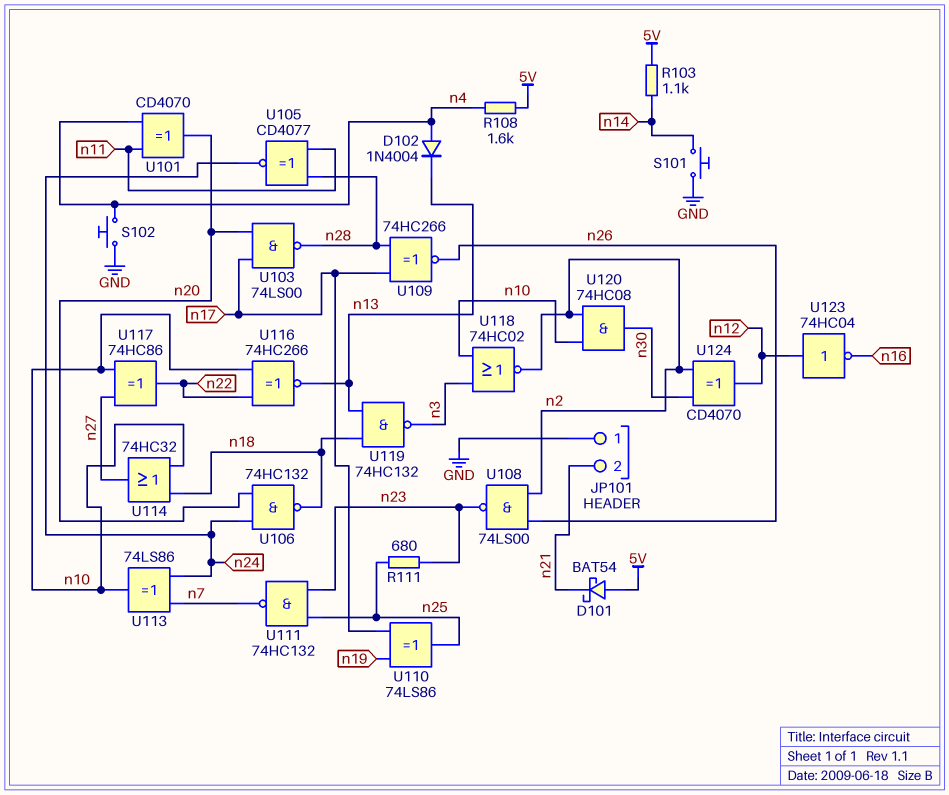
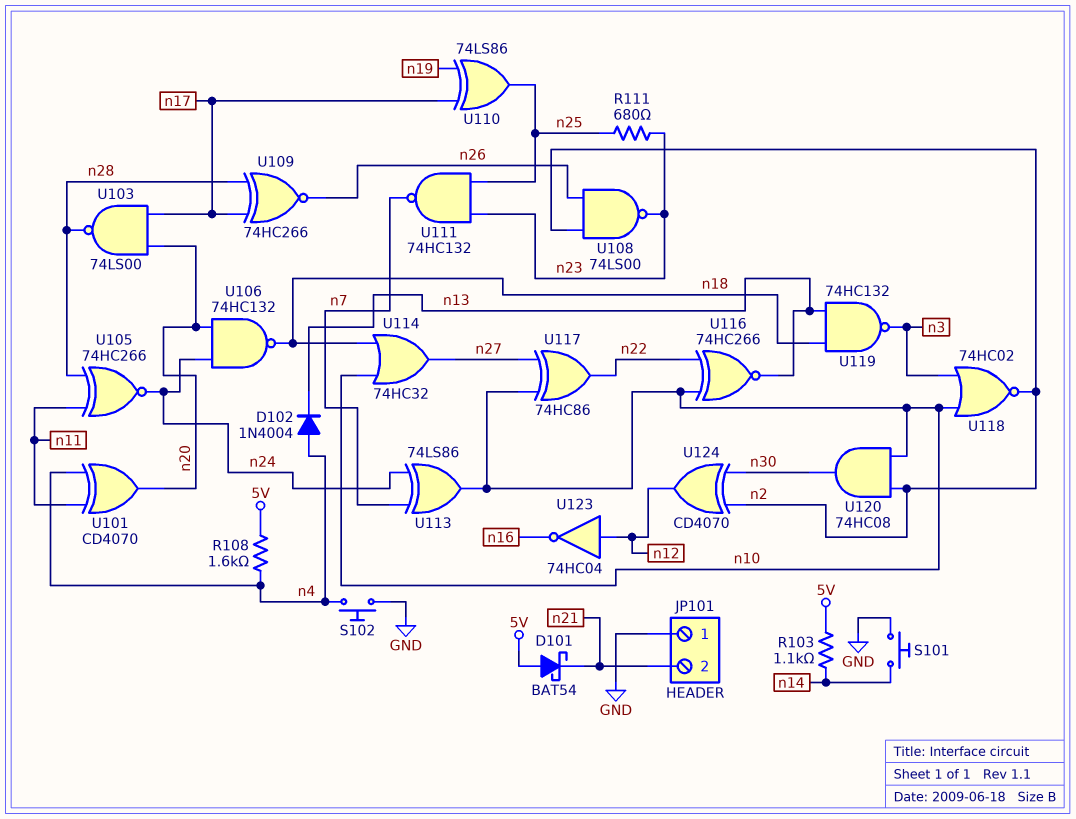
U105: XNOR CD4077 (in n11, in n28, out n24) -> XNOR 74HC266 (in n11, in n28, out n24)

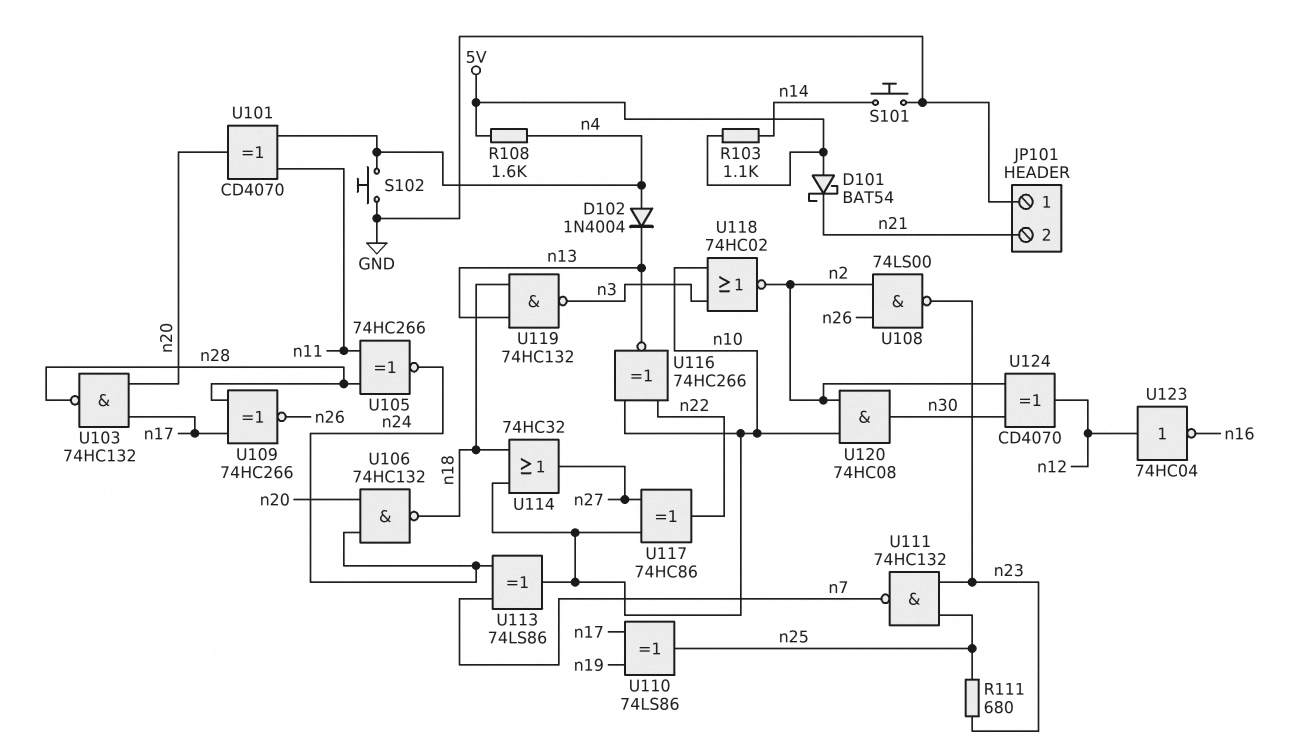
U103: NAND 74LS00 (in n17, in n20, out n28) -> NAND 74HC132 (in n17, in n20, out n28)

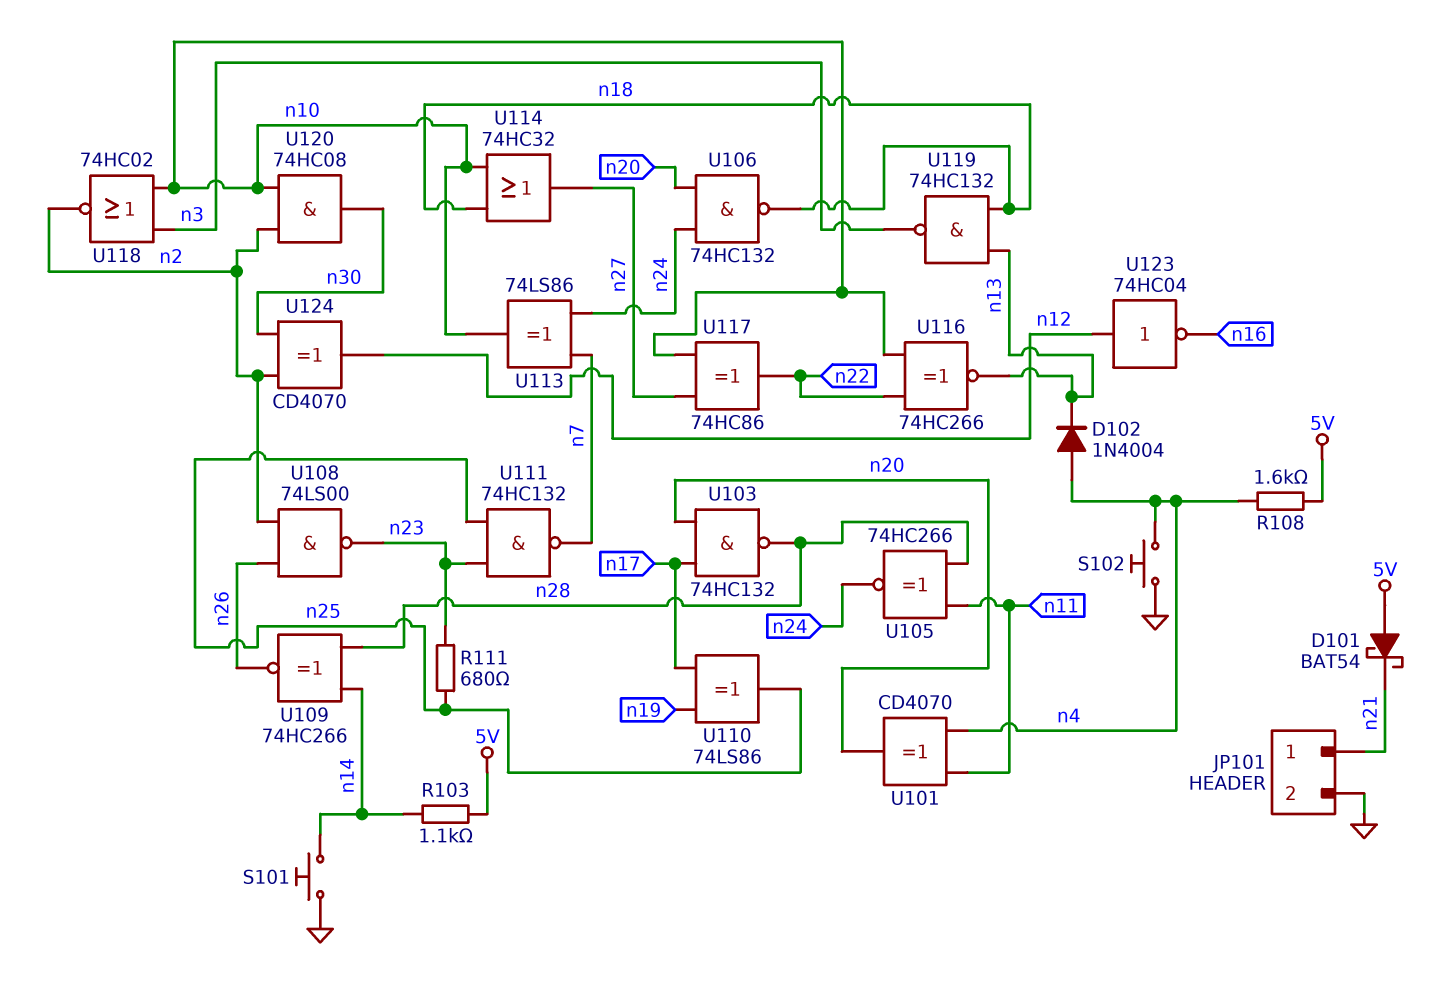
JP101 pin 1: GND -> n21
JP101 pin 2: n21 -> GND
U109: XNOR 74HC266 (in n17, in n28, out n26) -> XNOR 74HC266 (in n14, in n28, out n26)

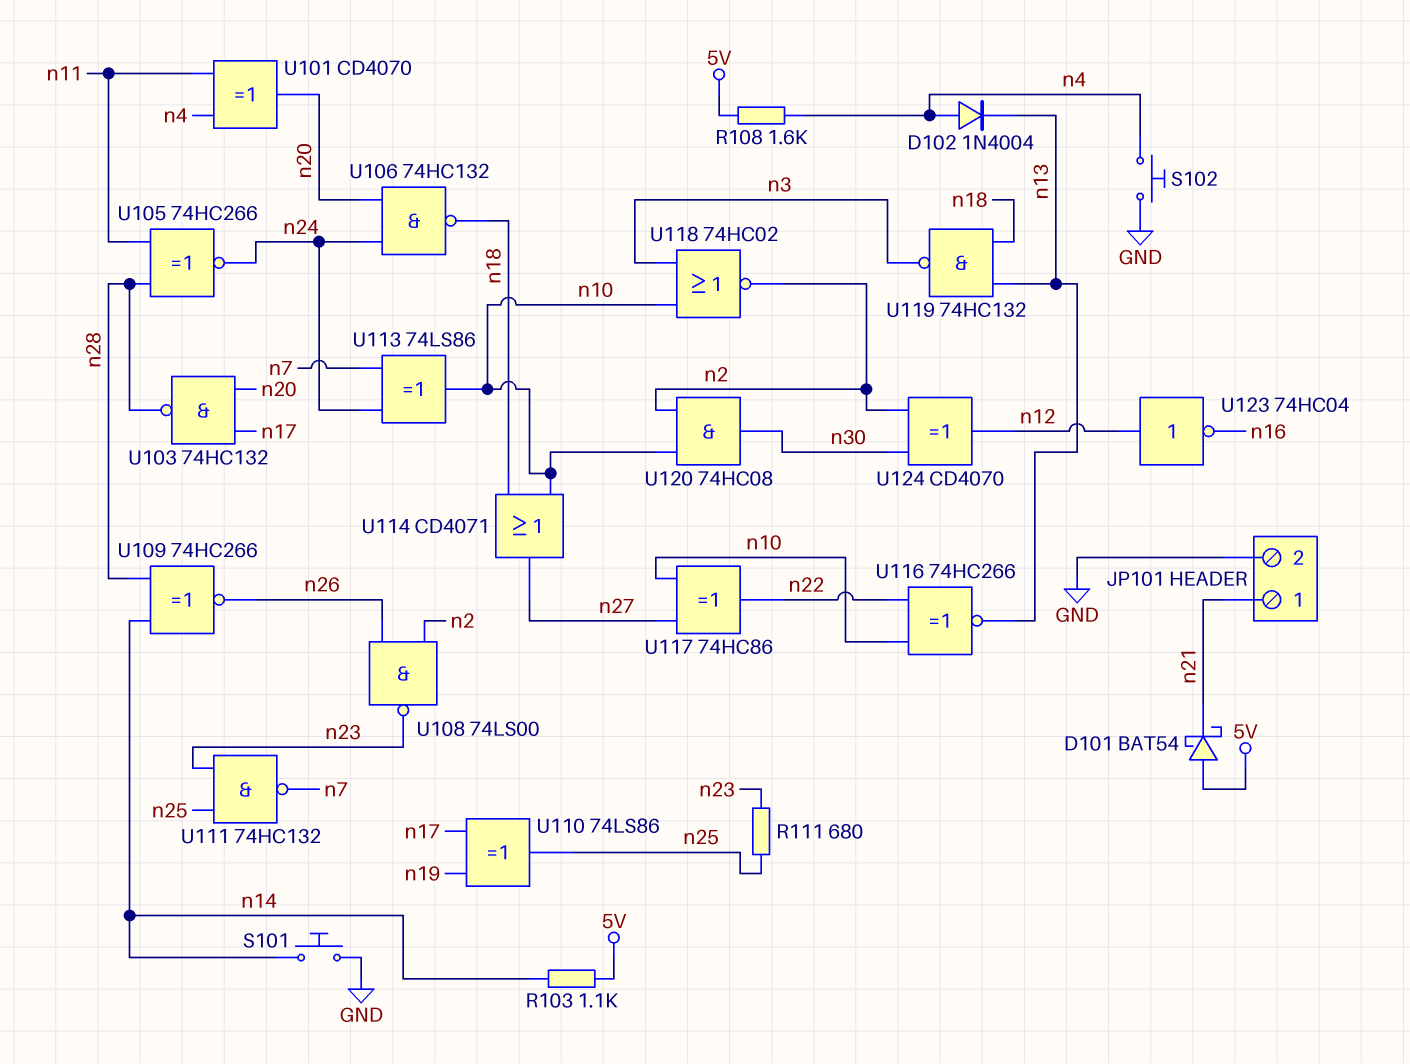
U114: OR 74HC32 (in n10, in n18, out n27) -> OR CD4071 (in n10, in n18, out n27)

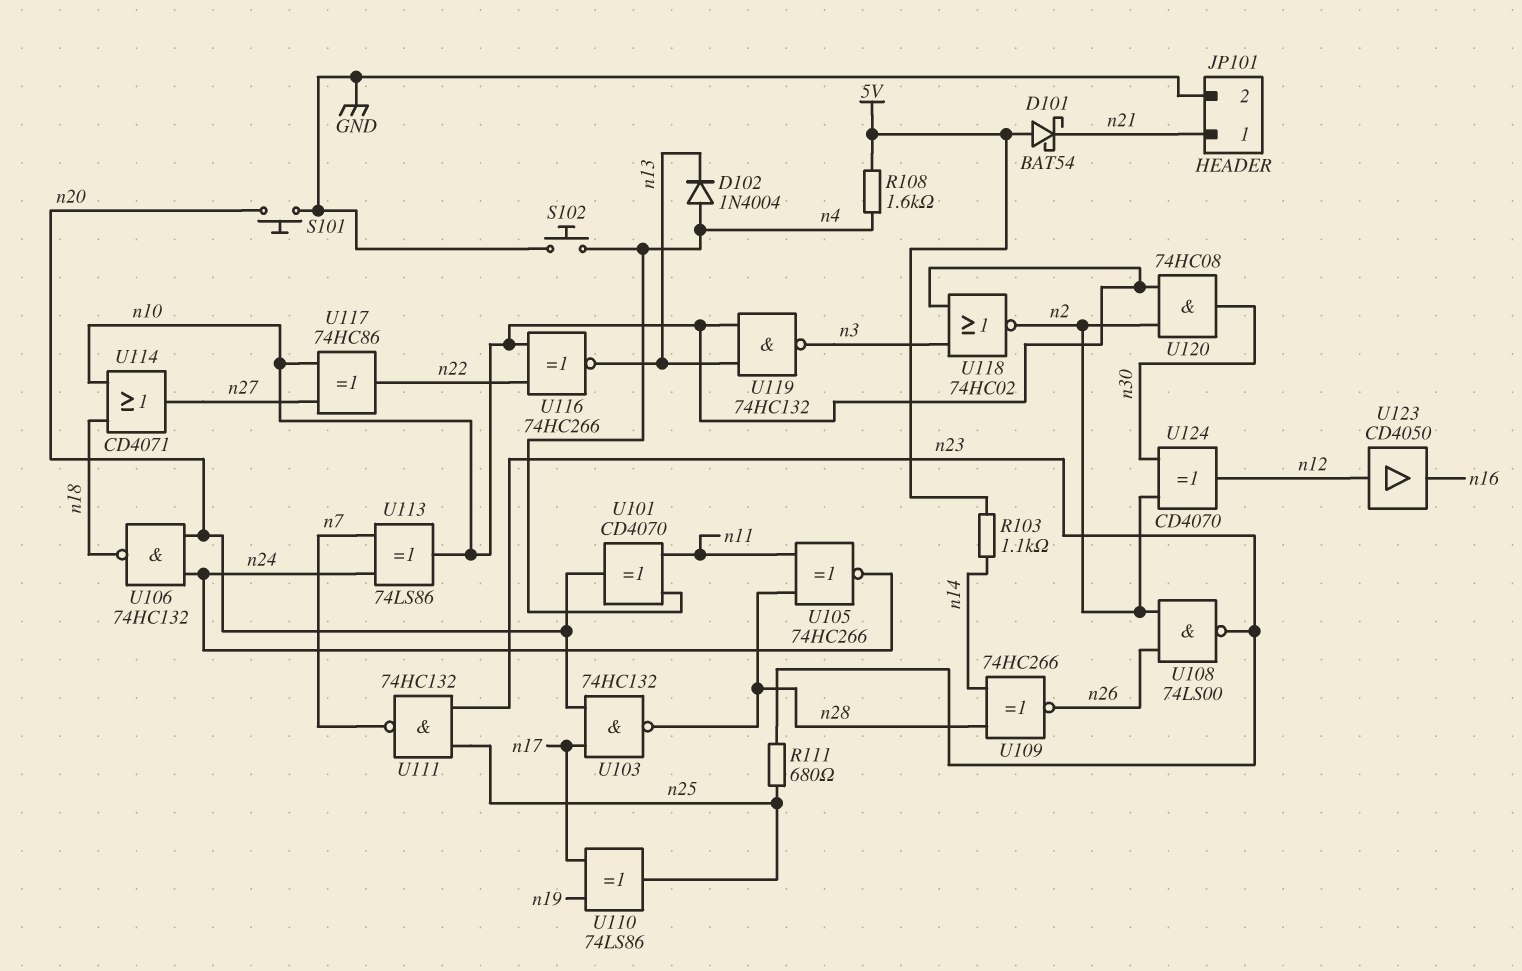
S101: button (GND, n14) -> button (GND, n20)
U119: NAND 74HC132 (in n13, in n18, out n3) -> NAND 74HC132 (in n10, in n13, out n3)
U123: NOT 74HC04 (in n12, out n16) -> buffer CD4050 (in n12, out n16)

